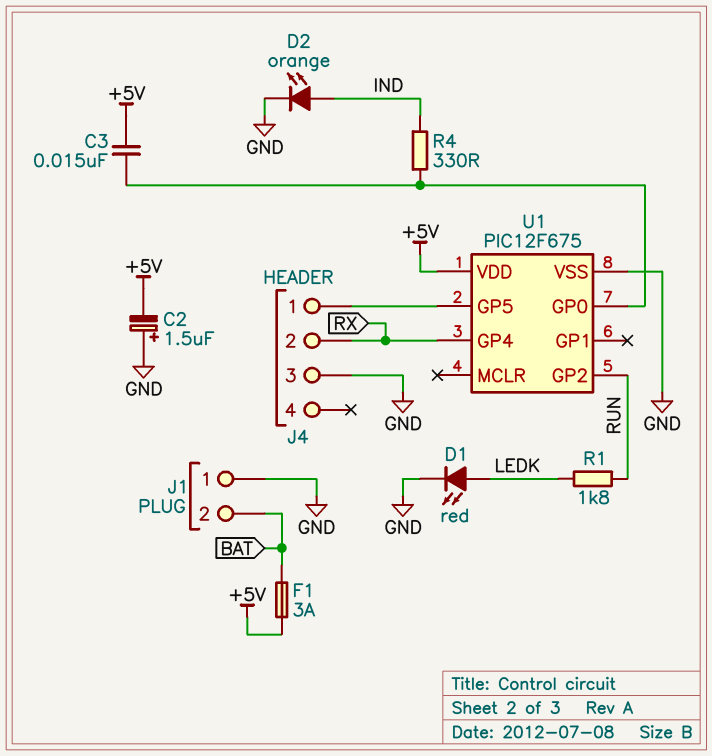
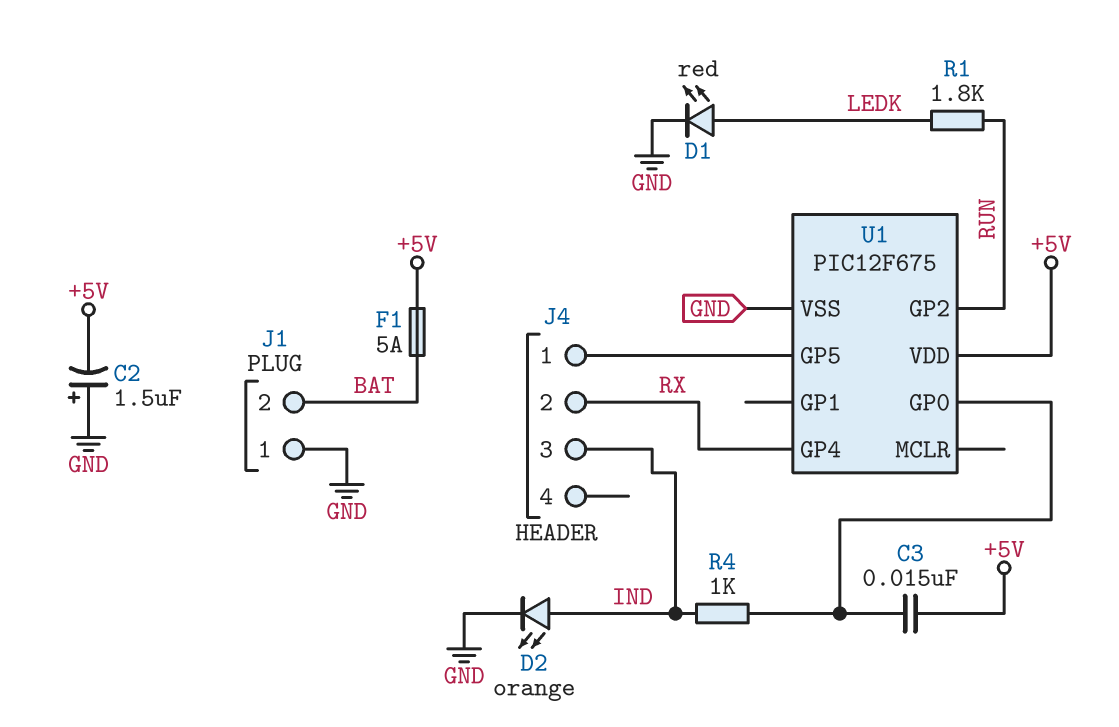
F1: 3A (+5V, BAT) -> 5A (+5V, BAT)
J4 pin 3: GND -> IND
R4: 330 (IND, U1/GP0) -> 1k (IND, U1/GP0)

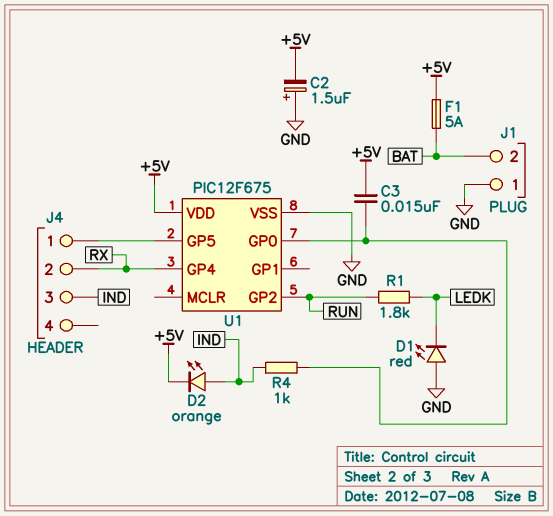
D1: LED red (A LEDK, K GND) -> LED red (A GND, K LEDK)
D2: LED orange (A IND, K GND) -> LED orange (A IND, K +5V)

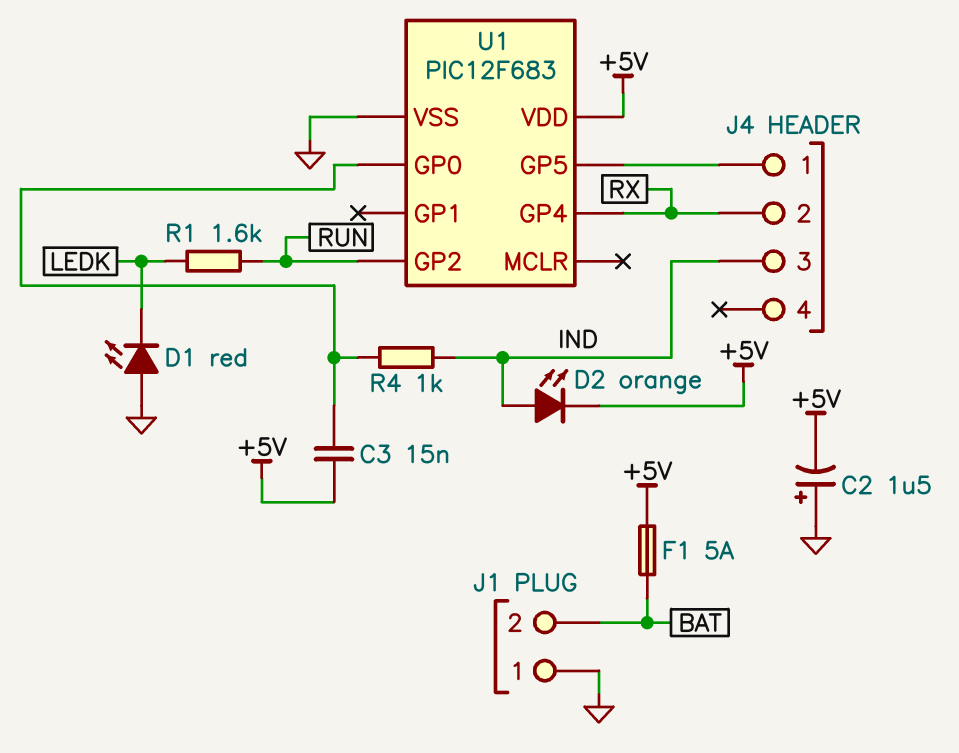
R1: 1.8k (LEDK, RUN) -> 1.6k (LEDK, RUN)
U1: PIC12F675 -> PIC12F683

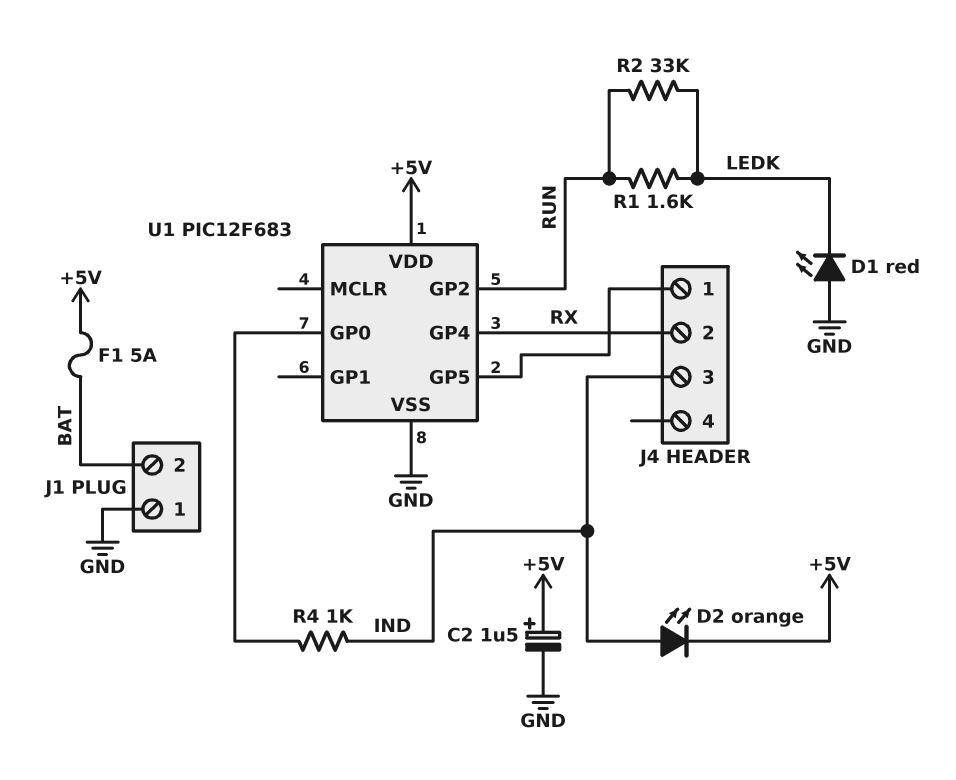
C2: 1.5uF (plus GND, minus +5V) -> 1.5uF (plus +5V, minus GND)
C3: 15nF (+5V, U1/GP0) -> none
R2: none -> 33k (LEDK, RUN)

